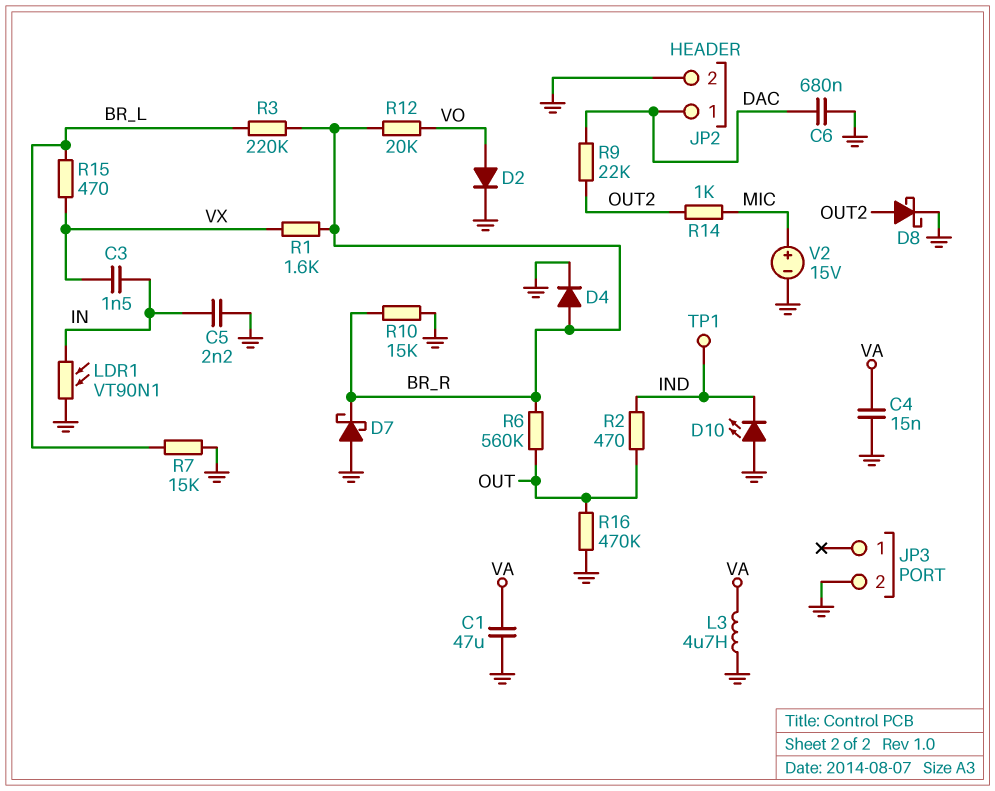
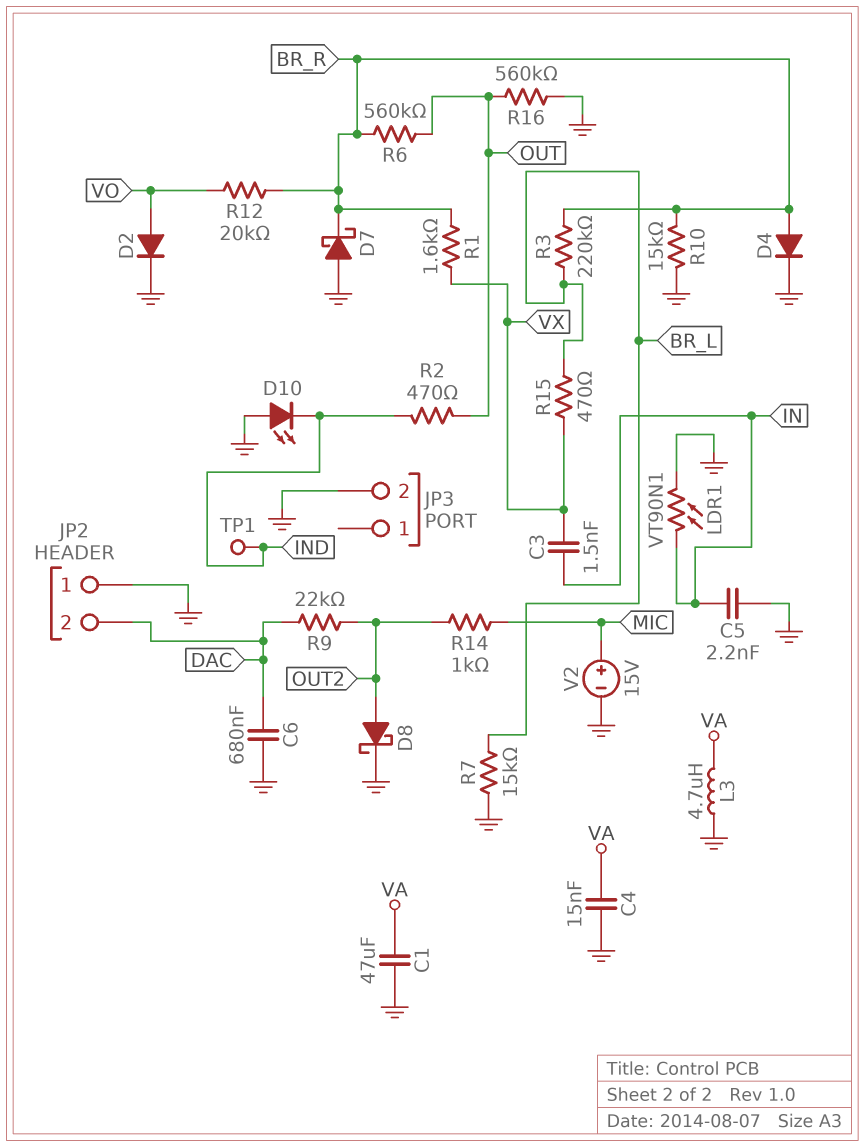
JP2 pin 1: DAC -> GND
JP2 pin 2: GND -> DAC
R16: 470k (GND, OUT) -> 560k (GND, OUT)

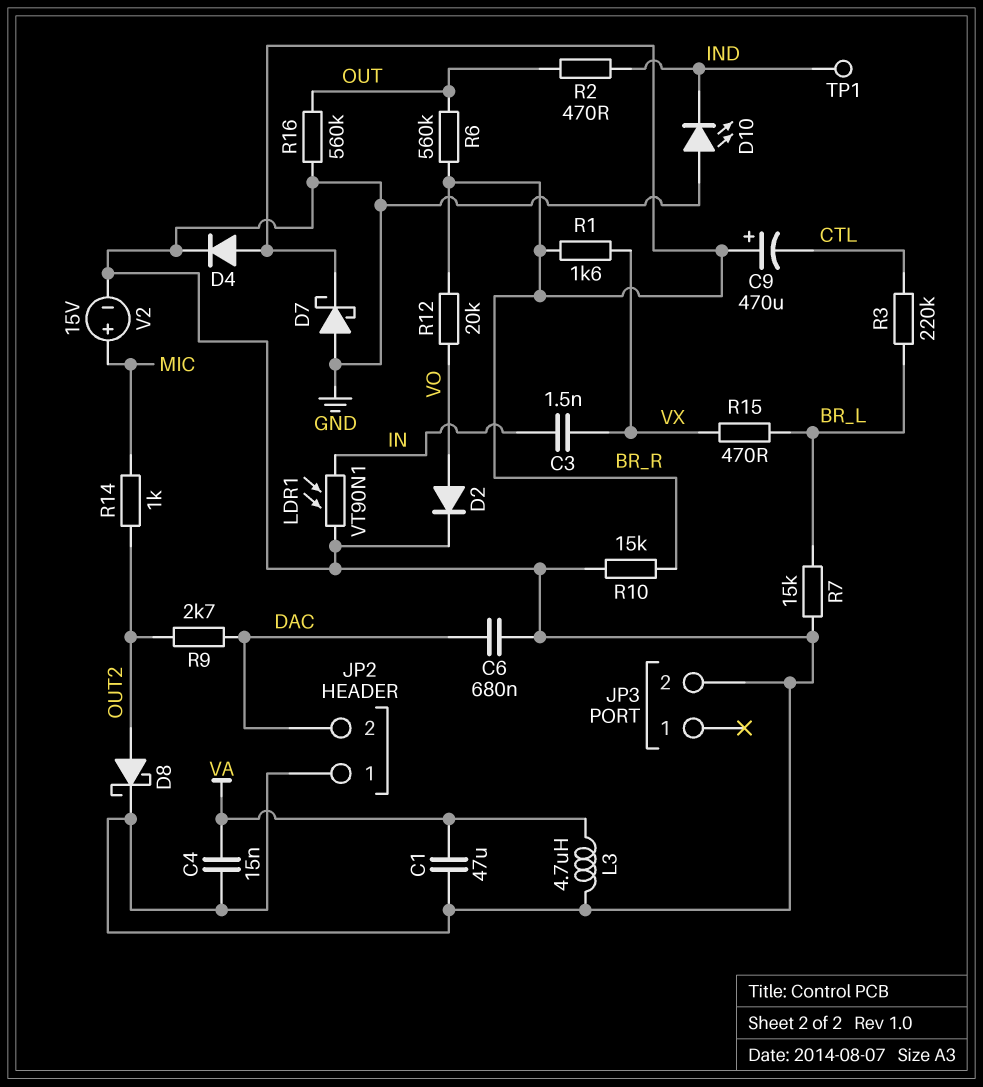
C5: 2.2nF (GND, IN) -> none
C9: none -> 470uF (plus BR_R, minus CTL)
R3: 220k (BR_L, BR_R) -> 220k (BR_L, CTL)
R9: 22k (DAC, OUT2) -> 2.7k (DAC, OUT2)

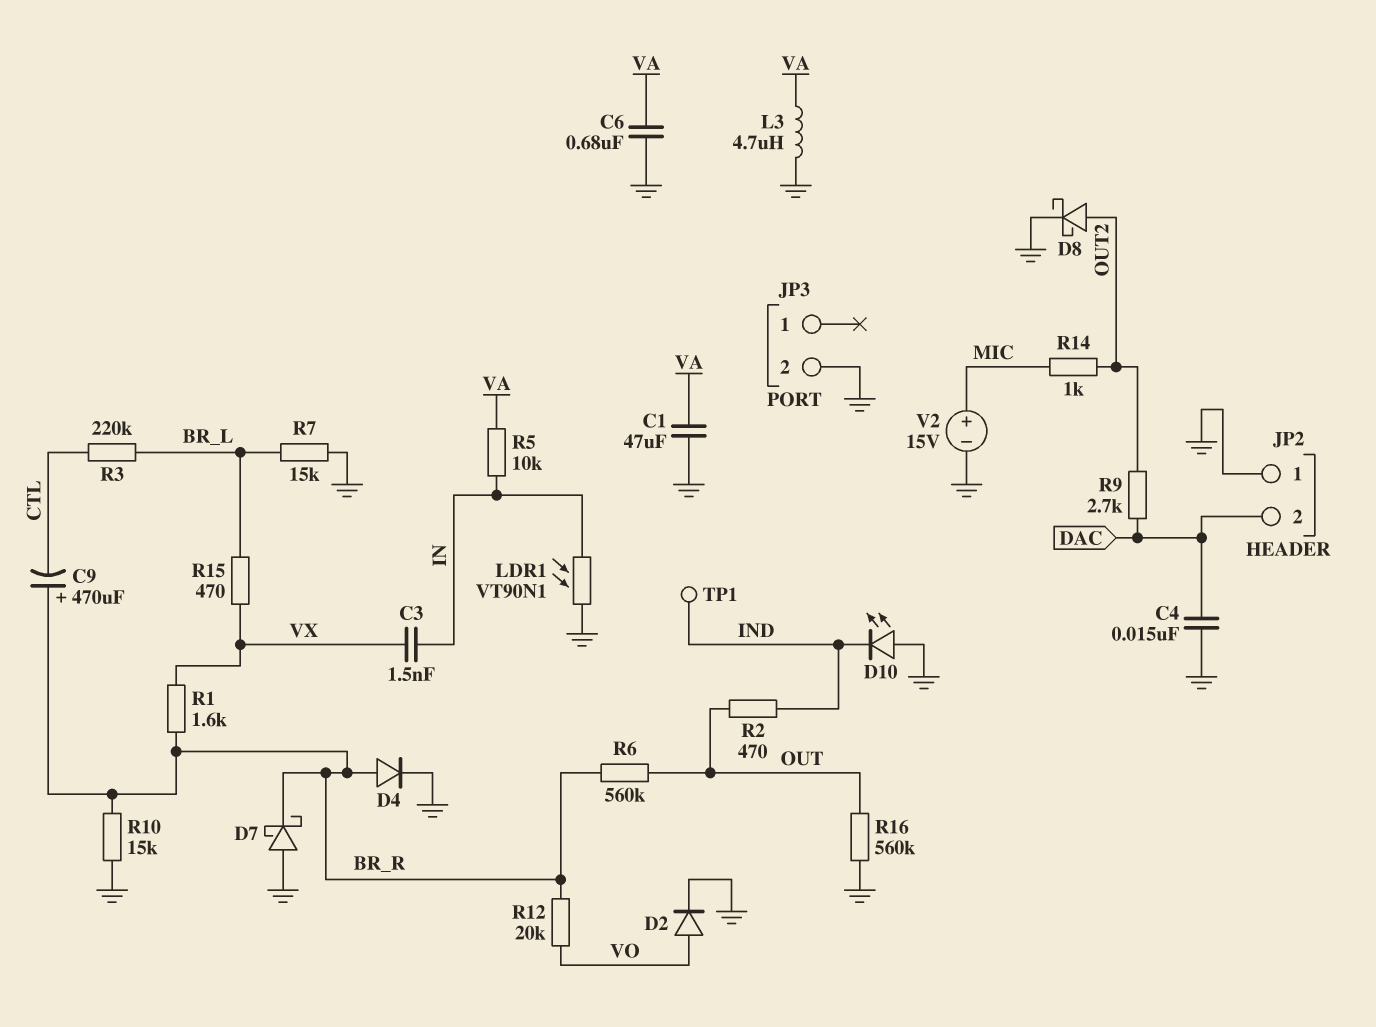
C4: 15nF (GND, VA) -> 15nF (DAC, GND)
C6: 680nF (DAC, GND) -> 680nF (GND, VA)
R5: none -> 10k (IN, VA)

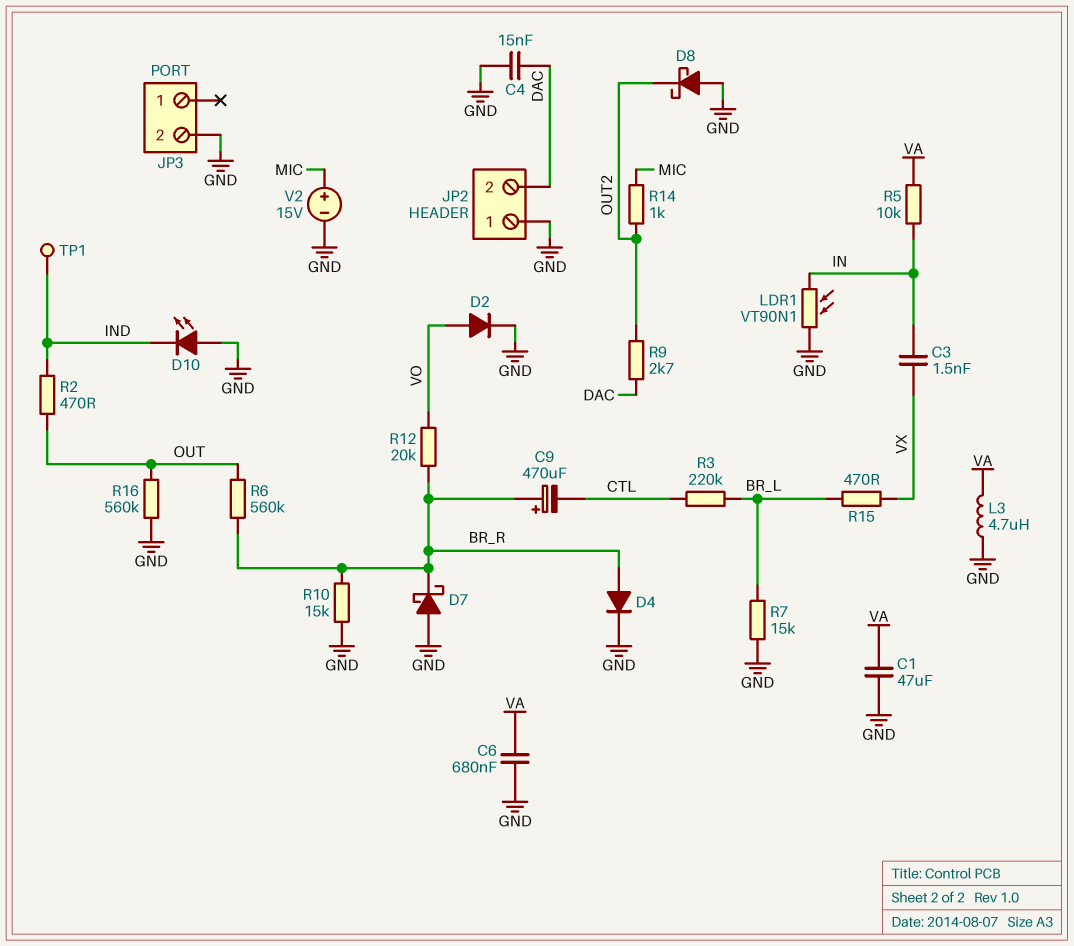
D8: schottky (A OUT2, K GND) -> schottky (A GND, K OUT2)
R1: 1.6k (BR_R, VX) -> none

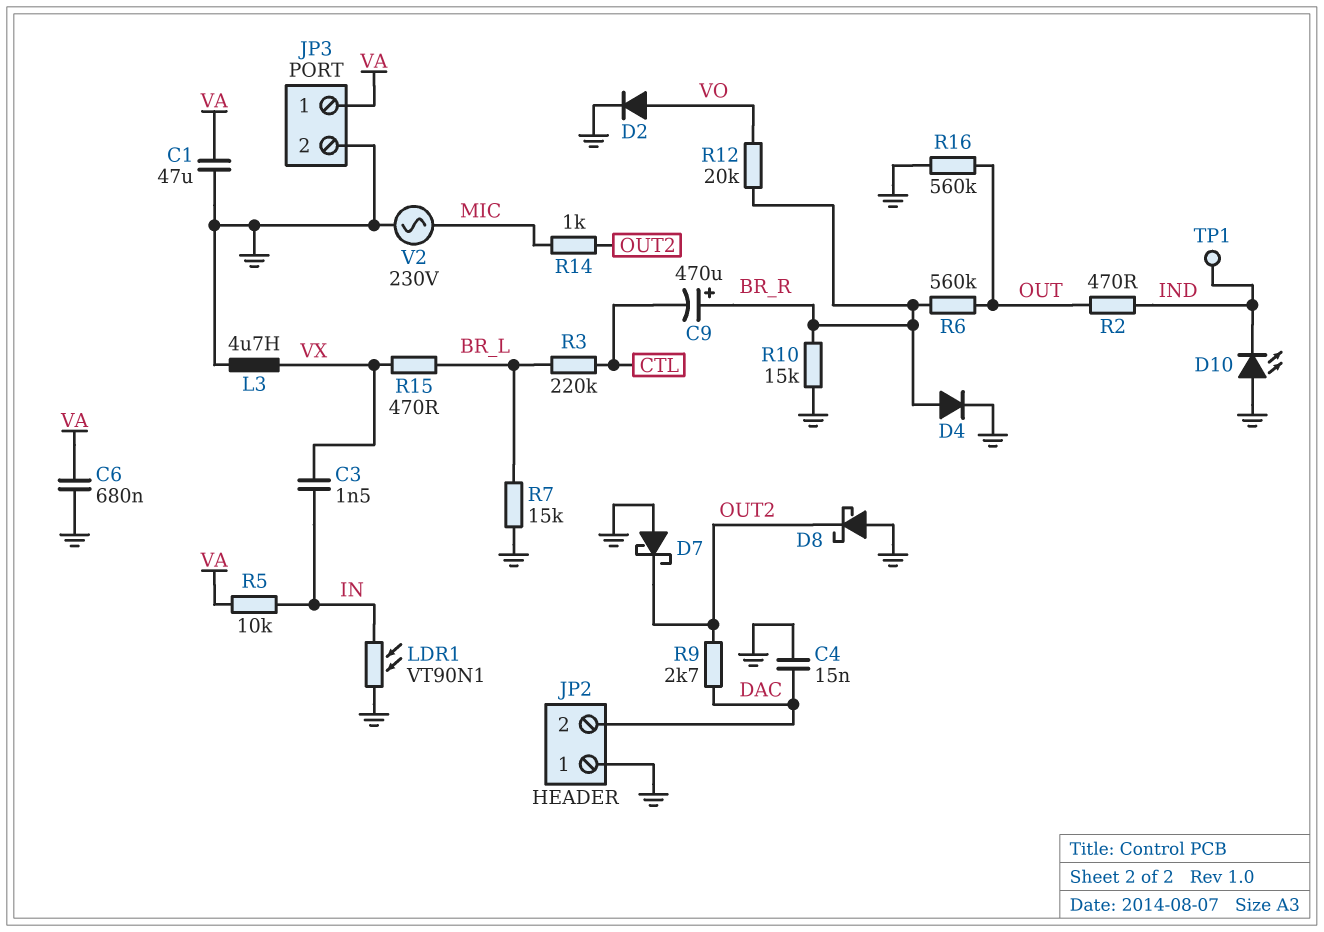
D7: schottky (A GND, K BR_R) -> schottky (A GND, K OUT2)
JP3 pin 1: none -> VA
L3: 4.7uH (GND, VA) -> 4.7uH (GND, VX)
V2: 15V (plus MIC, minus GND) -> AC 230V (GND, MIC)

